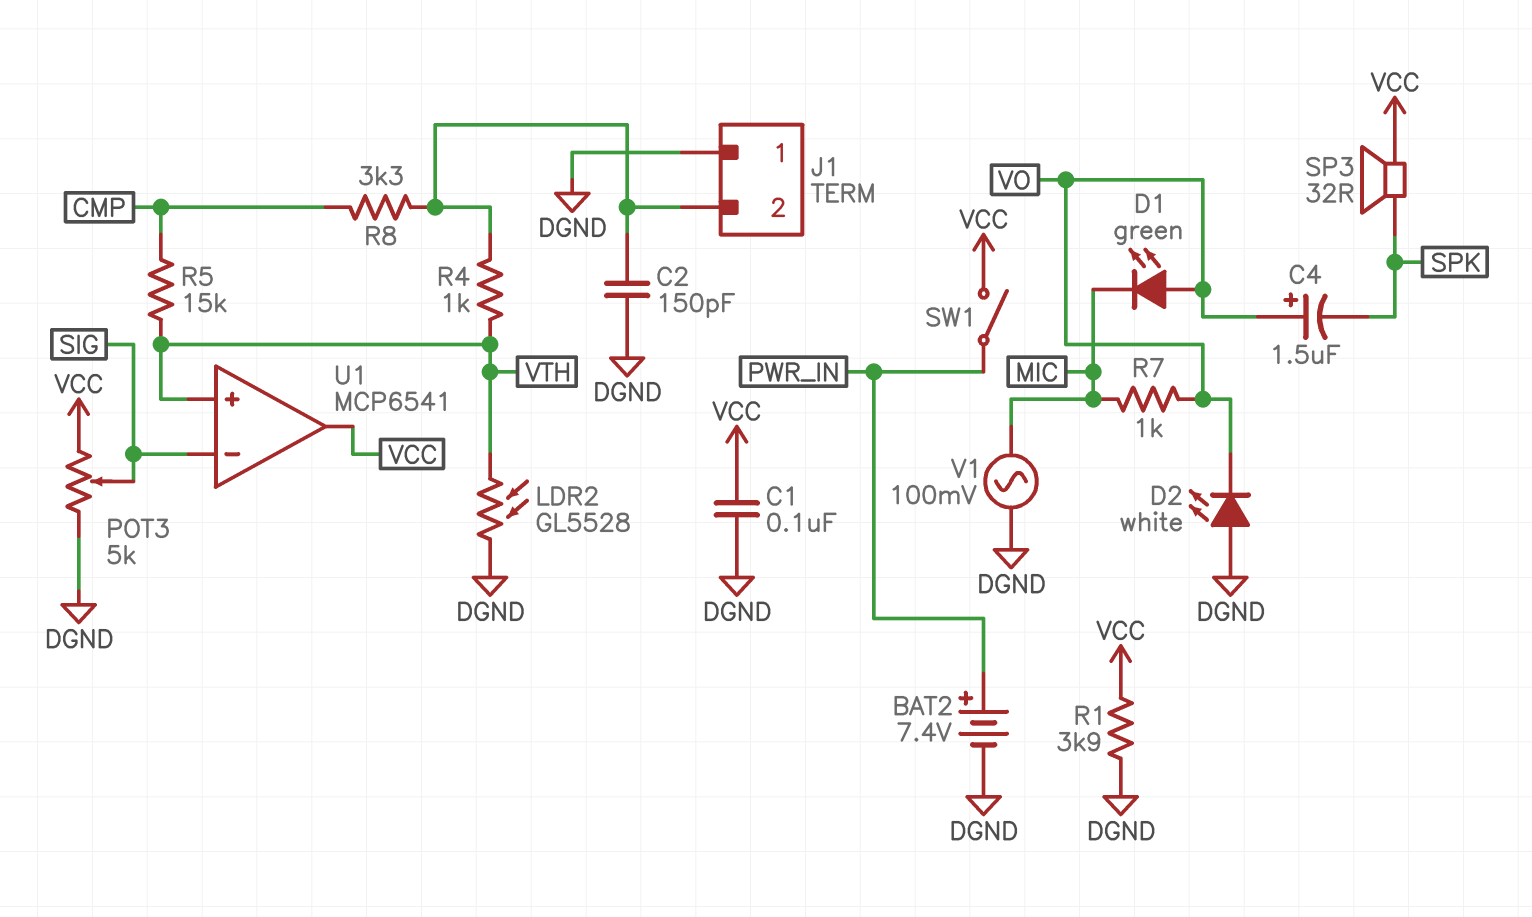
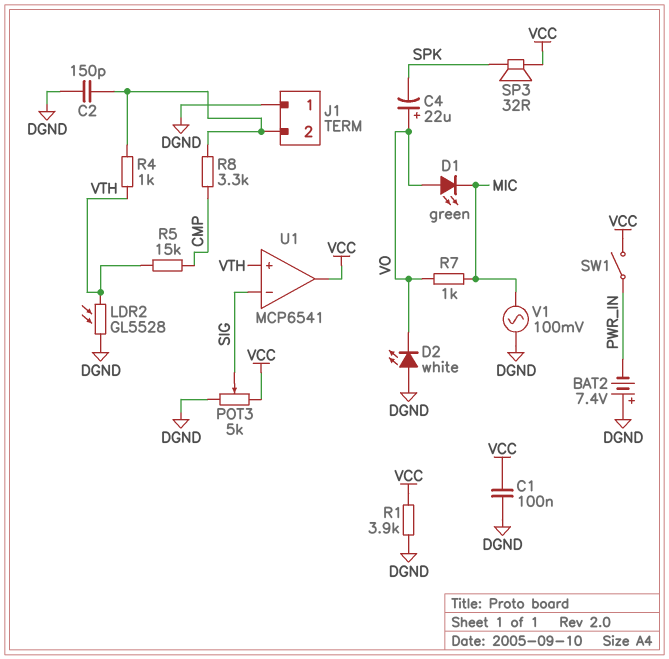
BAT2: 7.4V (plus PWR_IN, minus DGND) -> 7.4V (plus DGND, minus PWR_IN)
C4: 1.5uF (plus VO, minus SPK) -> 22uF (plus VO, minus SPK)

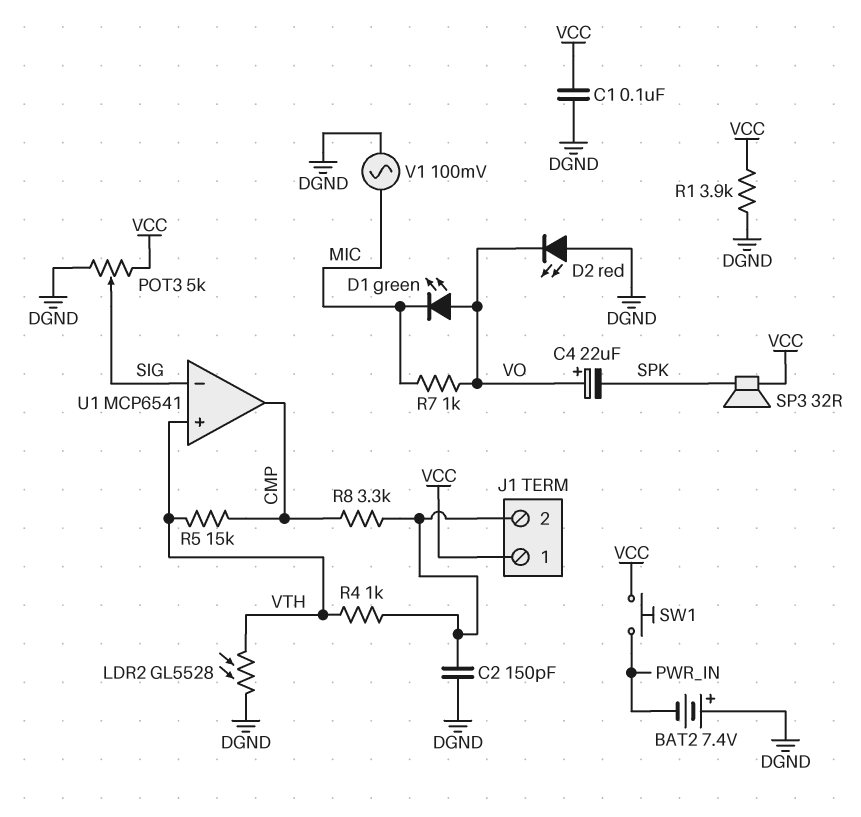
D2: LED white (A DGND, K VO) -> LED red (A DGND, K VO)
J1 pin 1: DGND -> VCC
SW1: switch (PWR_IN, VCC) -> button (PWR_IN, VCC)
U1 pin out: VCC -> CMP

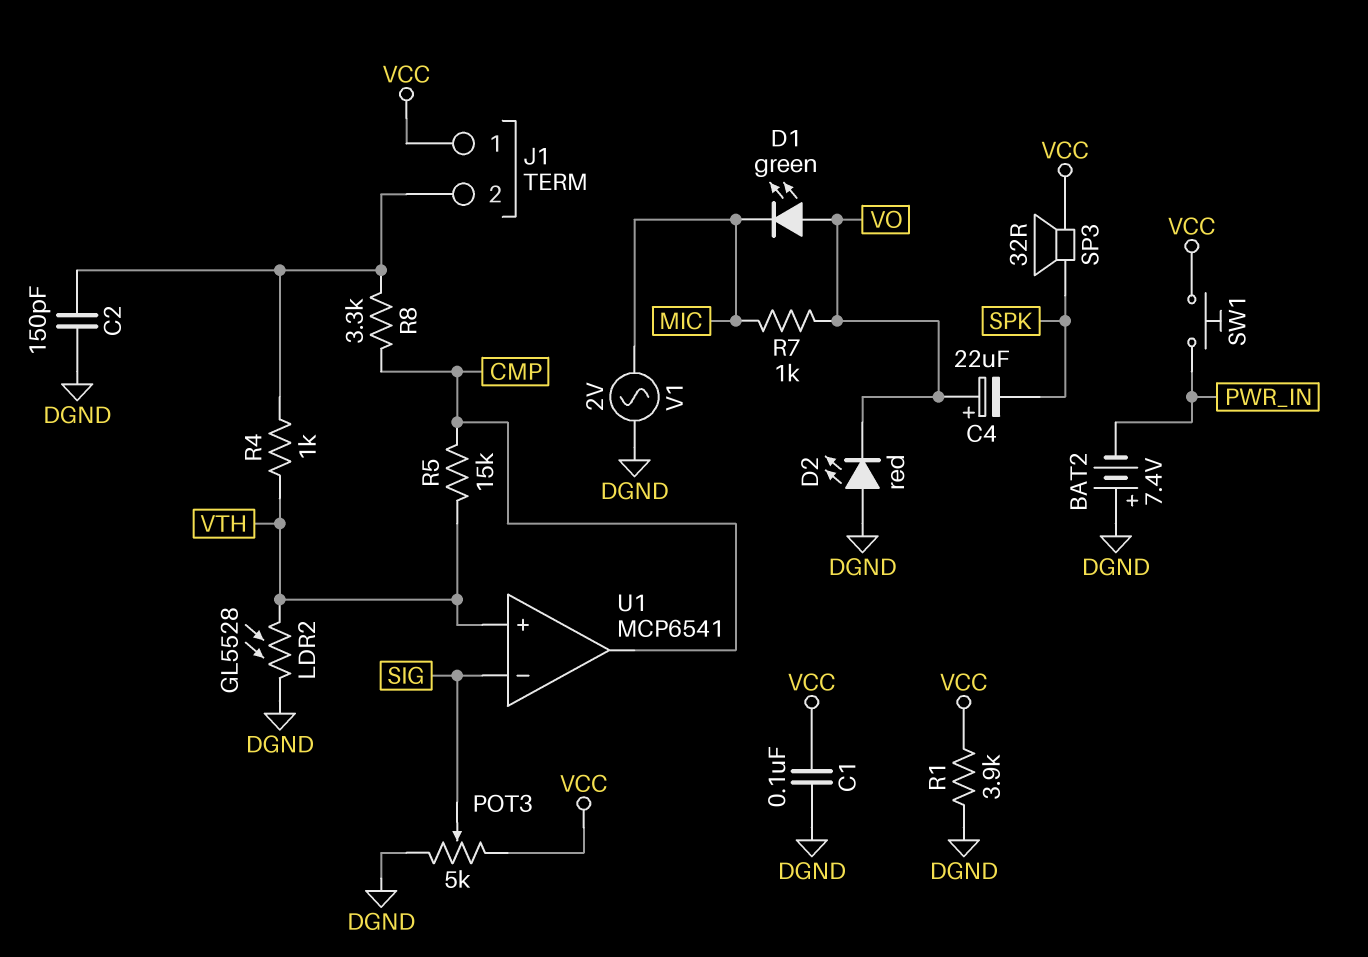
V1: AC 100mV (DGND, MIC) -> AC 2V (DGND, MIC)

